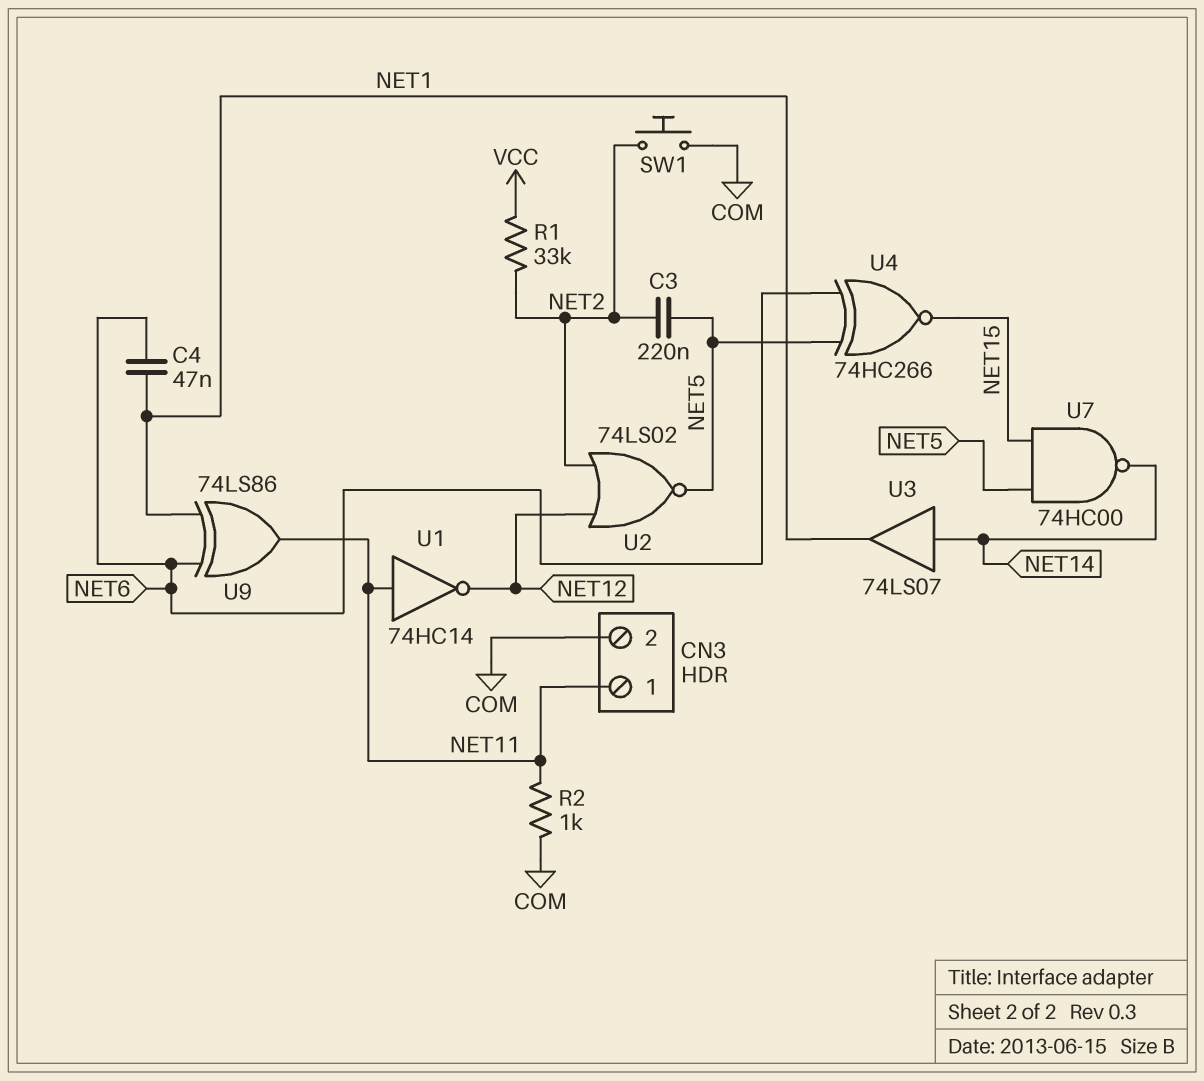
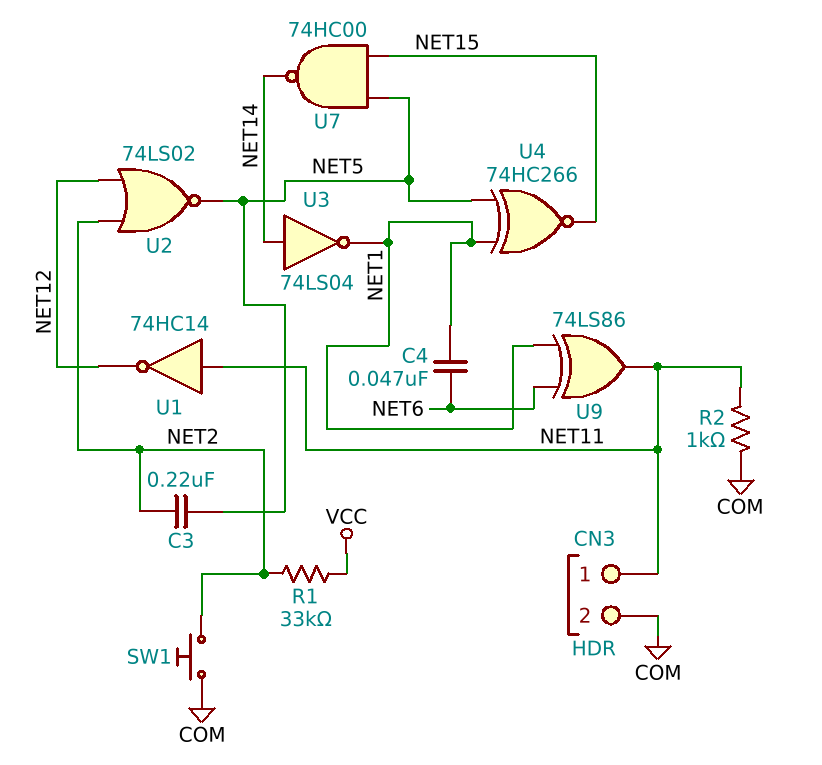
U3: buffer 74LS07 (in NET14, out NET1) -> NOT 74LS04 (in NET14, out NET1)
U4: XNOR 74HC266 (in NET5, in NET6, out NET15) -> XNOR 74HC266 (in NET1, in NET5, out NET15)

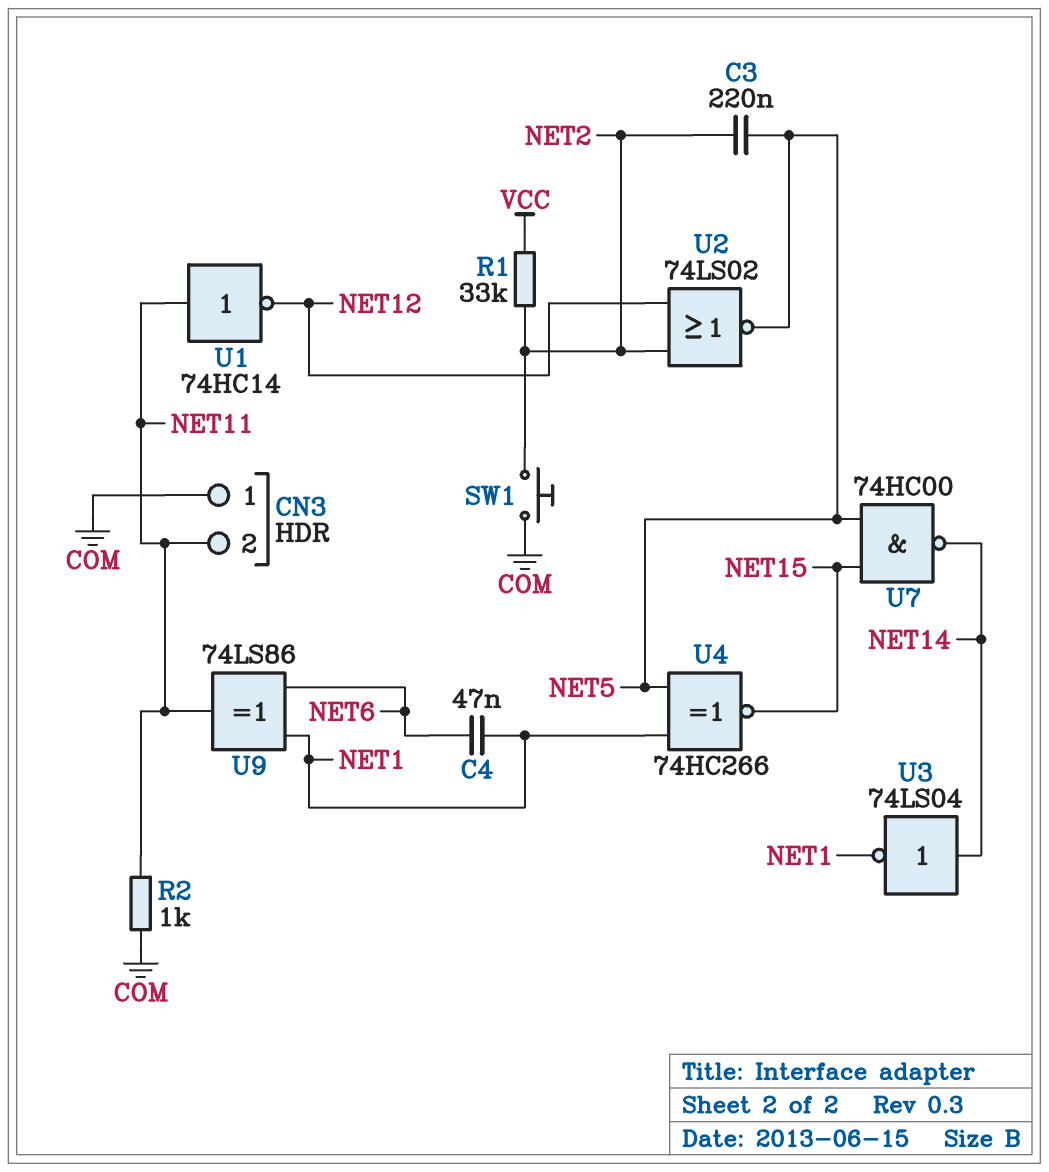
CN3 pin 1: NET11 -> COM
CN3 pin 2: COM -> NET11

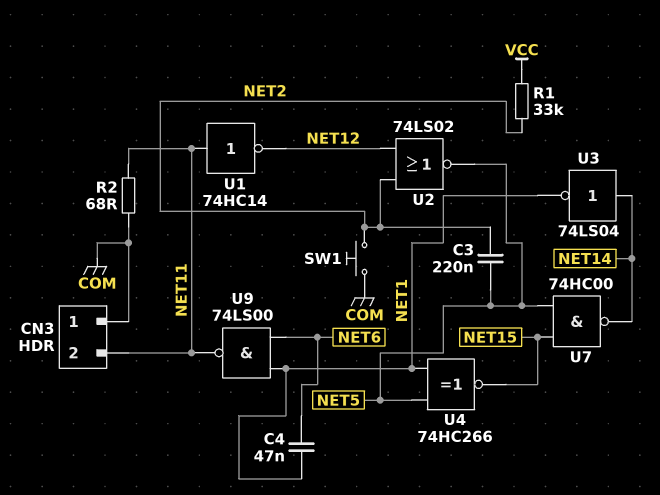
R2: 1k (COM, NET11) -> 68 (COM, NET11)
U9: XOR 74LS86 (in NET1, in NET6, out NET11) -> NAND 74LS00 (in NET1, in NET6, out NET11)

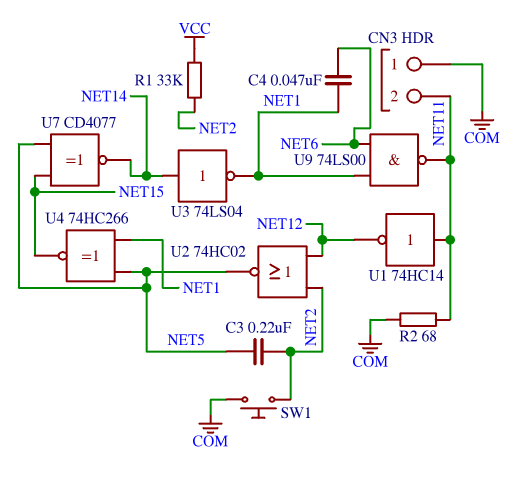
U2: NOR 74LS02 (in NET2, in NET12, out NET5) -> NOR 74HC02 (in NET2, in NET12, out NET5)
U7: NAND 74HC00 (in NET5, in NET15, out NET14) -> XNOR CD4077 (in NET5, in NET15, out NET14)

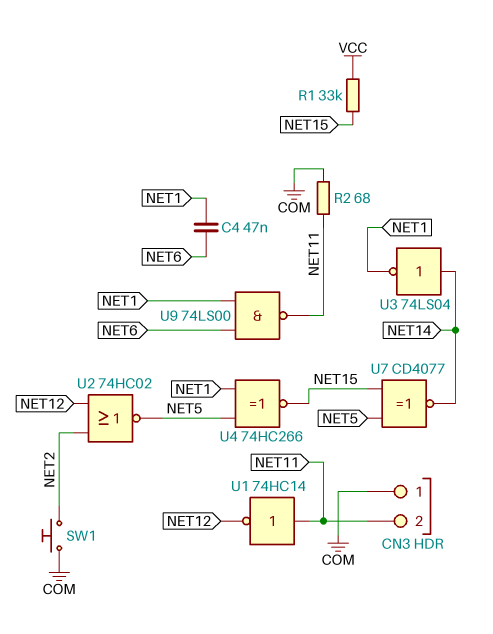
C3: 220nF (NET2, NET5) -> none
R1: 33k (NET2, VCC) -> 33k (NET15, VCC)

